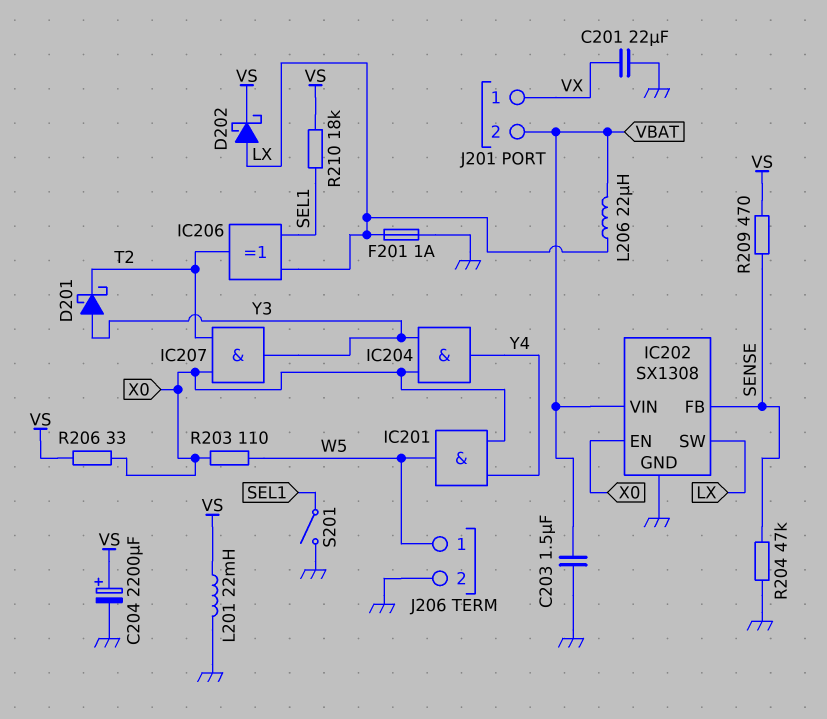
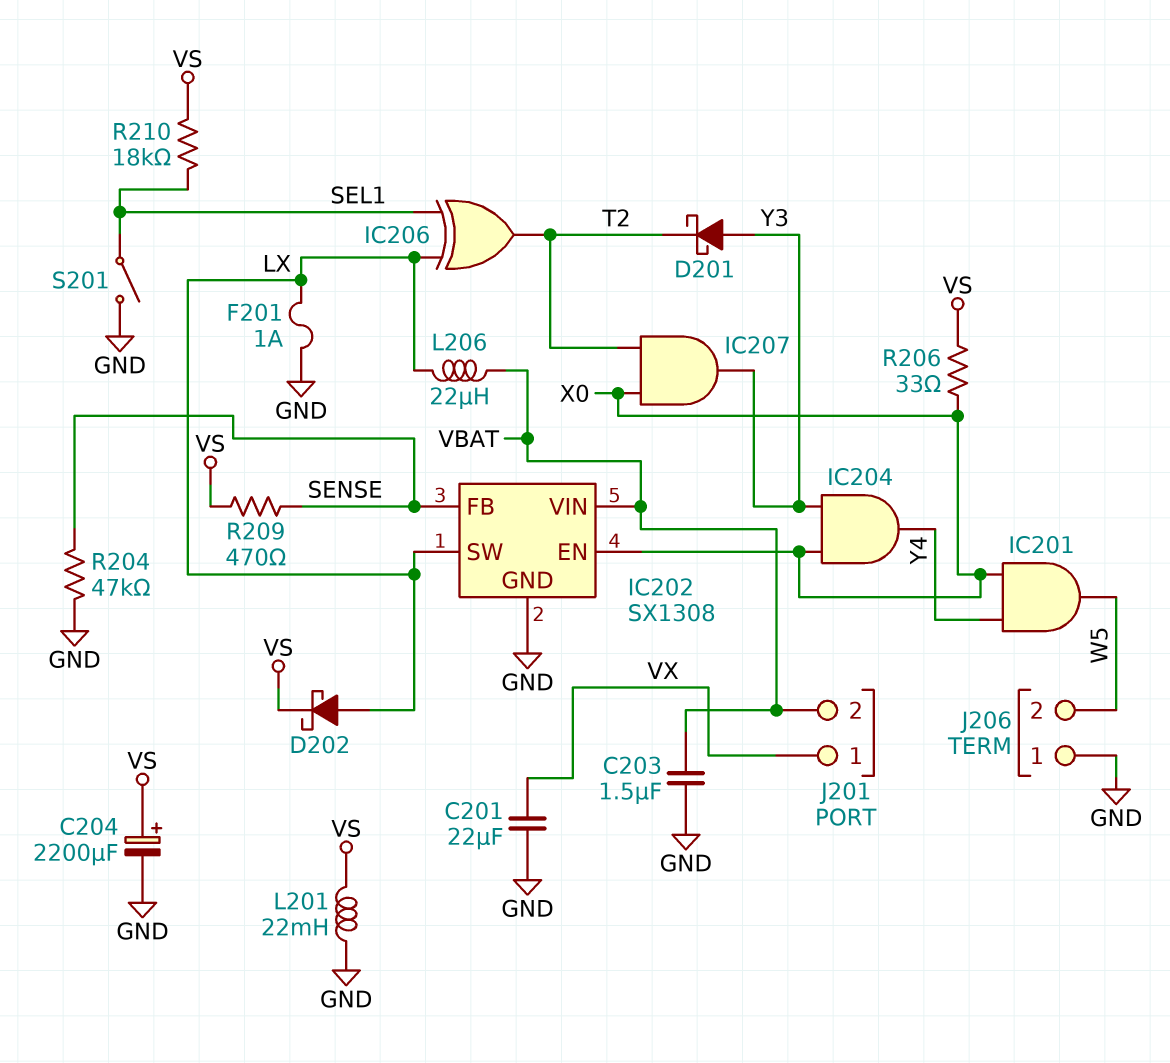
J206 pin 1: W5 -> GND
J206 pin 2: GND -> W5
R203: 110 (W5, X0) -> none

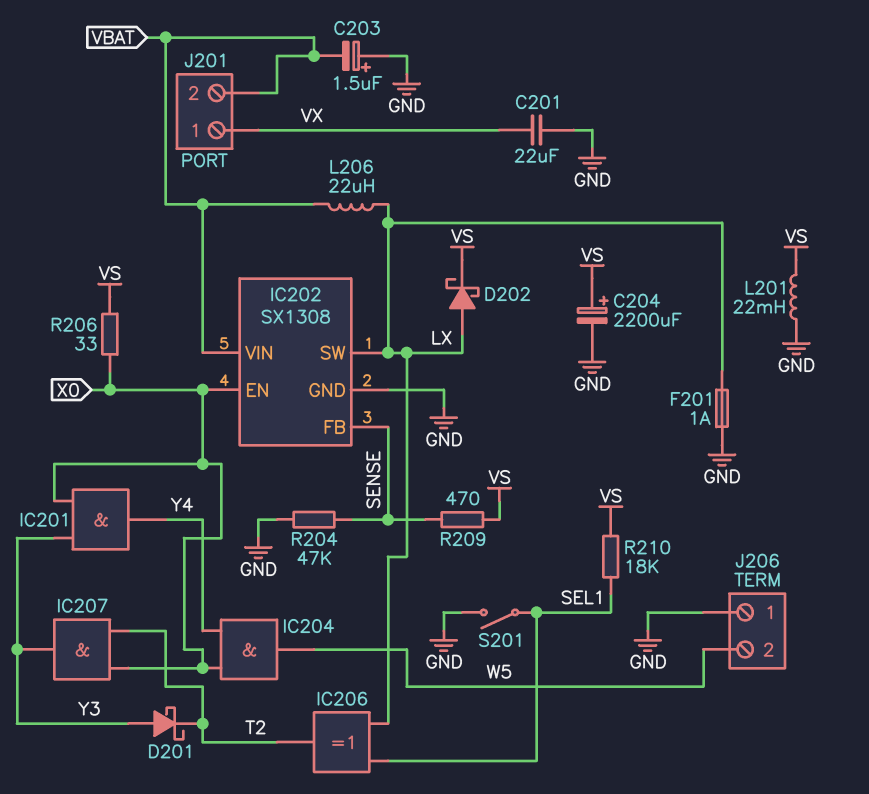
C203: 1.5uF (GND, VBAT) -> 1.5uF (plus GND, minus VBAT)
IC201: AND (in X0, in Y4, out W5) -> AND (in X0, in Y3, out Y4)
IC204: AND (in X0, in Y3, out Y4) -> AND (in X0, in Y4, out W5)

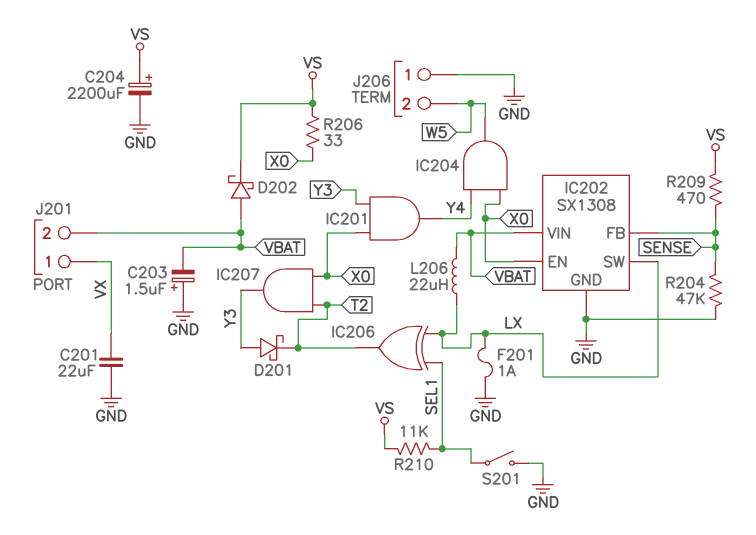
D202: schottky (A LX, K VS) -> schottky (A VBAT, K VS)
L201: 22mH (GND, VS) -> none
R210: 18k (SEL1, VS) -> 11k (SEL1, VS)

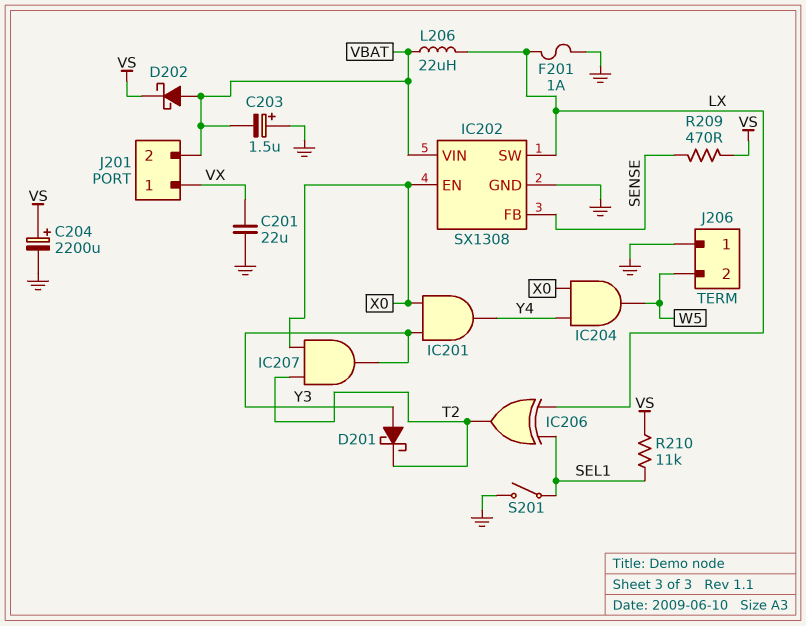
R204: 47k (GND, SENSE) -> none
R206: 33 (VS, X0) -> none

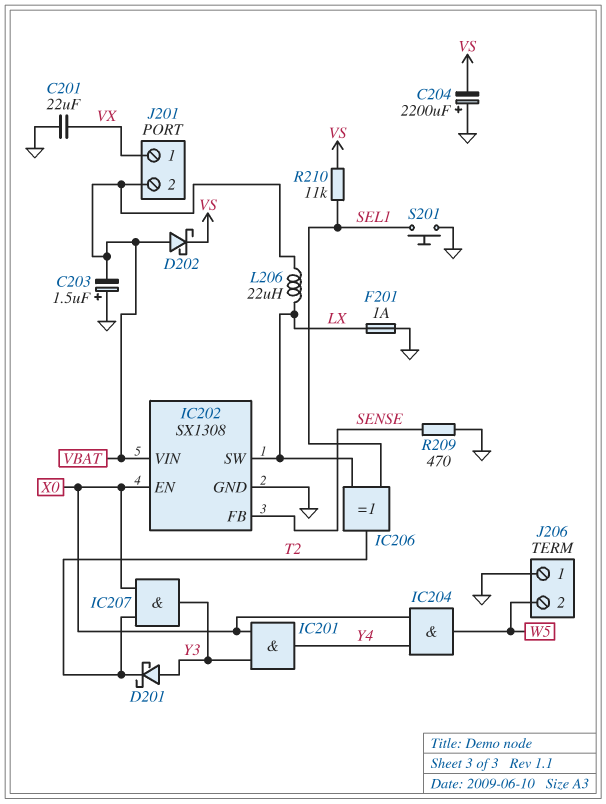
C204: 2200uF (plus VS, minus GND) -> 2200uF (plus GND, minus VS)
R209: 470 (SENSE, VS) -> 470 (GND, SENSE)
S201: switch (GND, SEL1) -> button (GND, SEL1)

